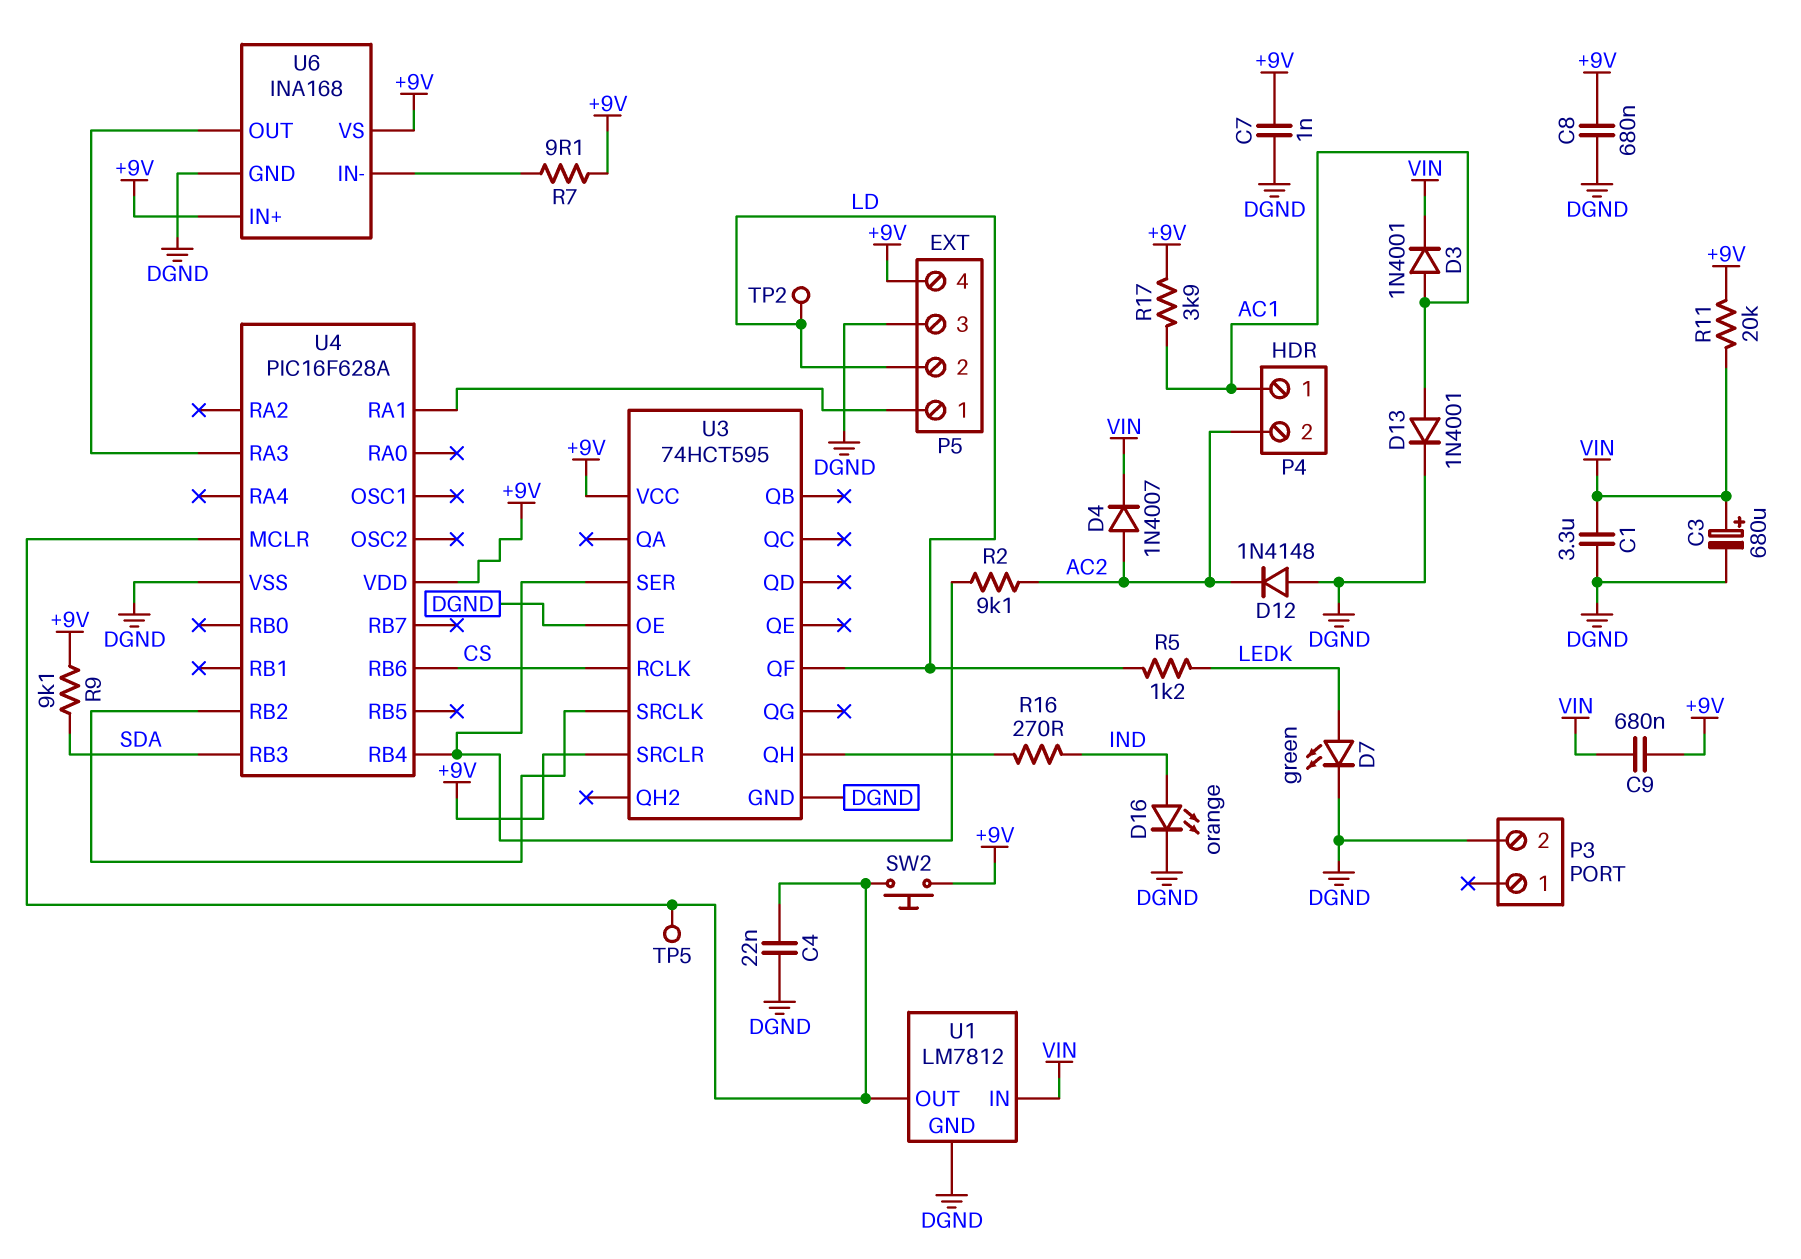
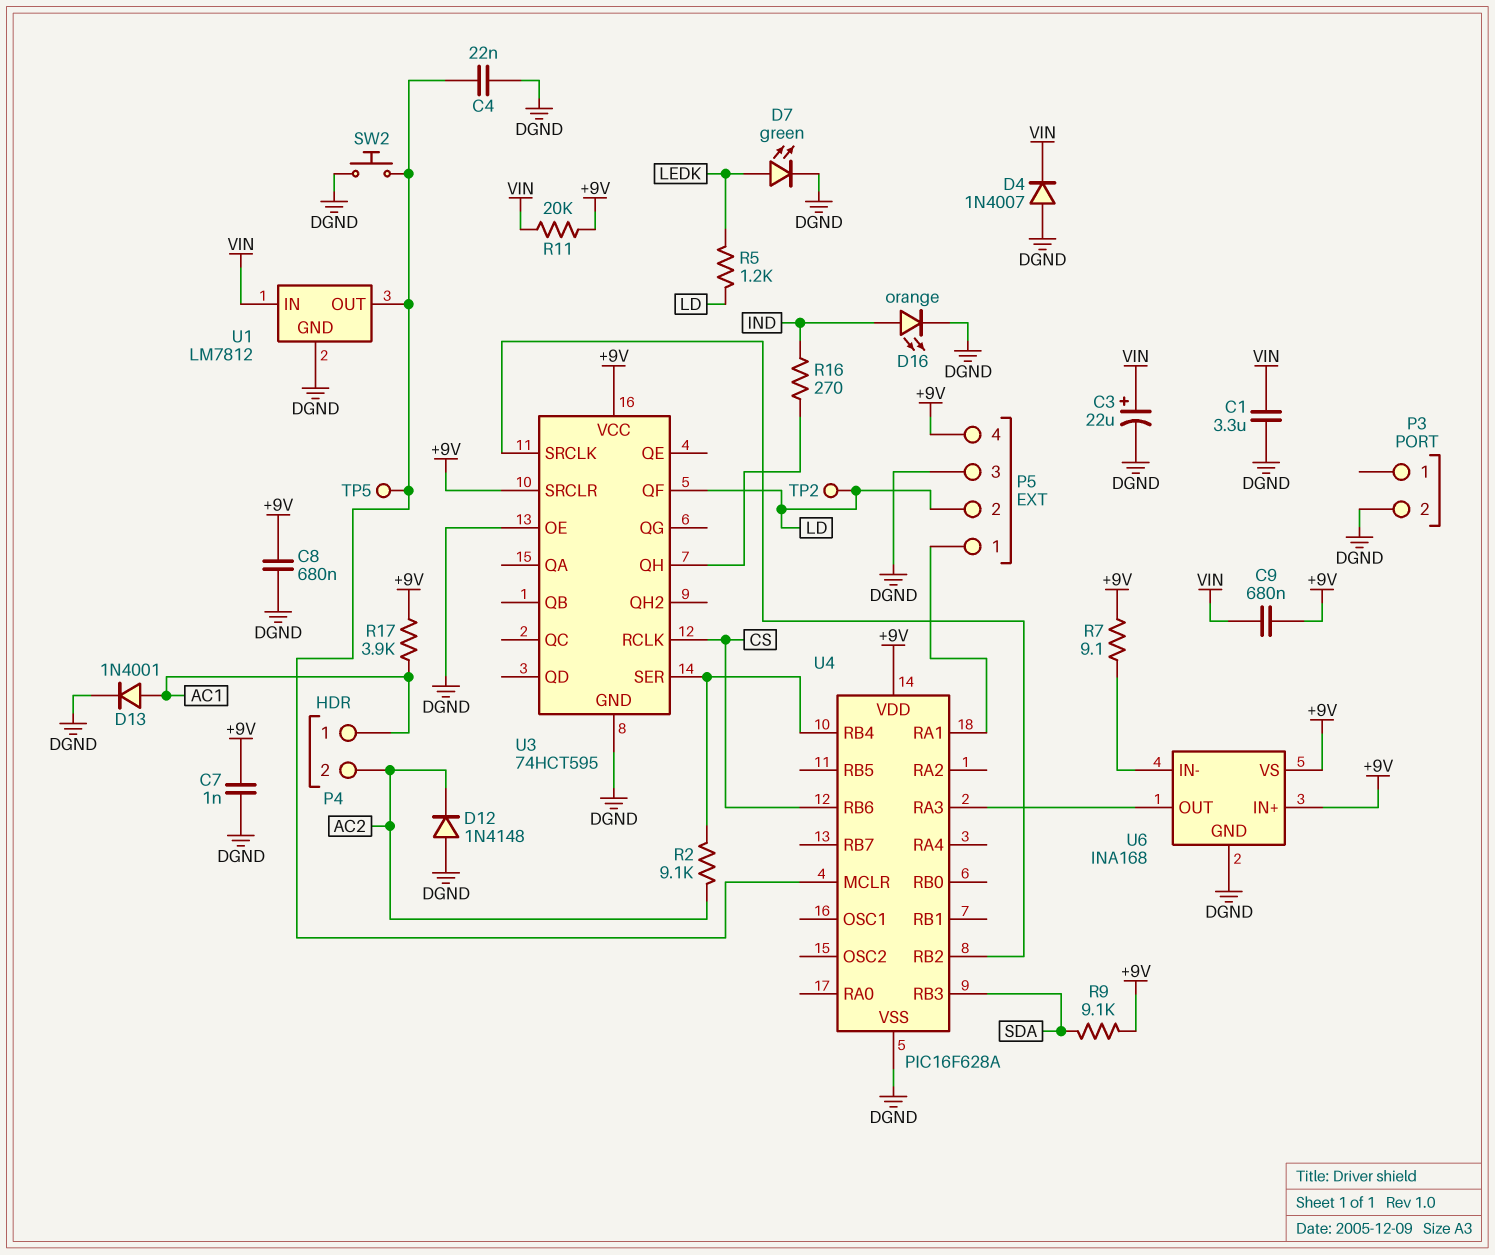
C3: 680uF (plus VIN, minus DGND) -> 22uF (plus VIN, minus DGND)
D3: diode 1N4001 (A AC1, K VIN) -> none
D4: diode 1N4007 (A AC2, K VIN) -> diode 1N4007 (A DGND, K VIN)
SW2: button (+9V, U1/OUT) -> button (DGND, U1/OUT)

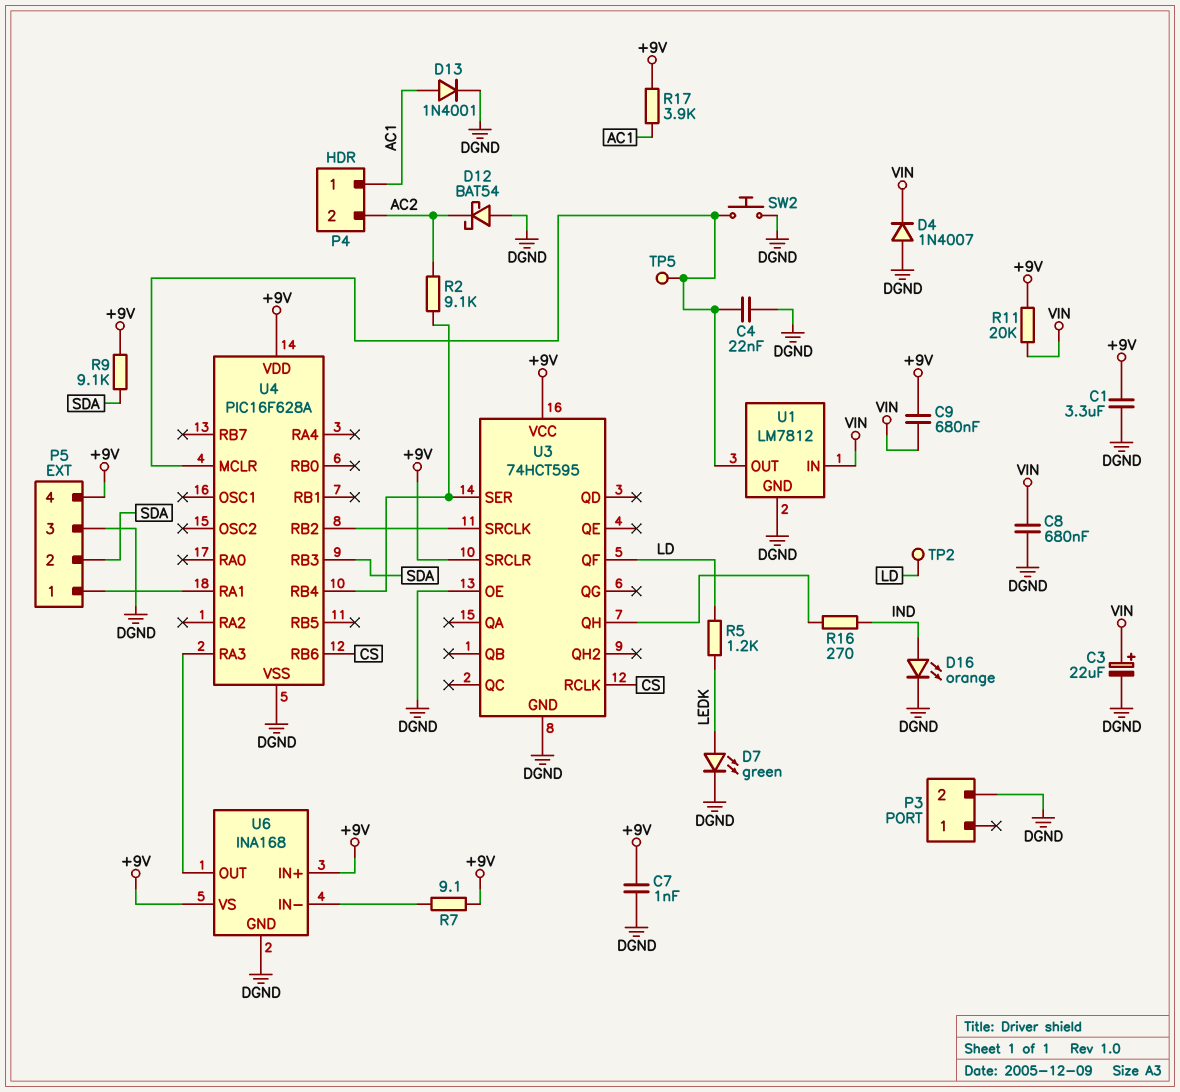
C1: 3.3uF (DGND, VIN) -> 3.3uF (+9V, DGND)
C8: 680nF (+9V, DGND) -> 680nF (DGND, VIN)
D12: diode 1N4148 (A DGND, K AC2) -> schottky BAT54 (A DGND, K AC2)
P5 pin 2: LD -> SDA

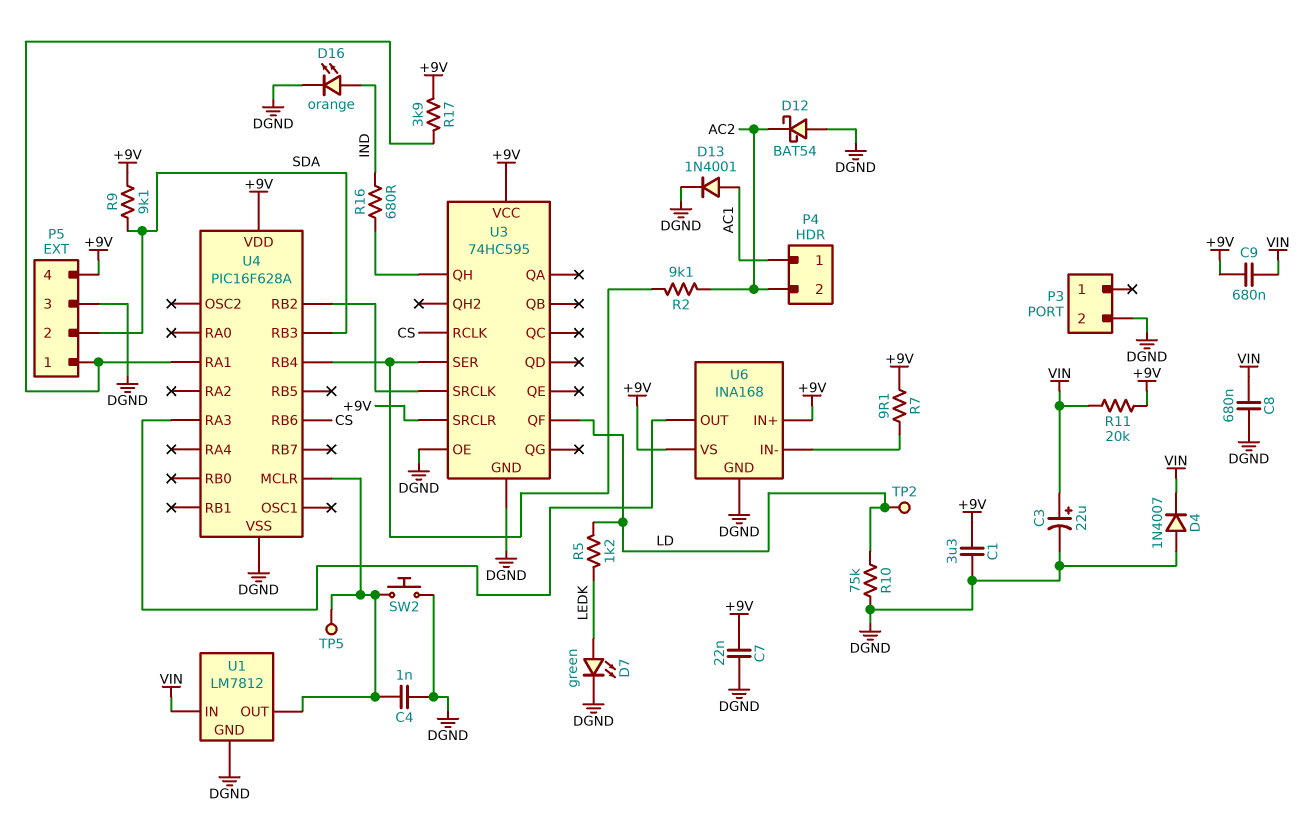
C4: 22nF (DGND, U1/OUT) -> 1nF (DGND, U1/OUT)
C7: 1nF (+9V, DGND) -> 22nF (+9V, DGND)
R10: none -> 75k (DGND, LD)
R16: 270 (IND, U3/QH) -> 680 (IND, U3/QH)
R17: 3.9k (+9V, AC1) -> 3.9k (+9V, P5/1)
U3: 74HCT595 -> 74HC595

